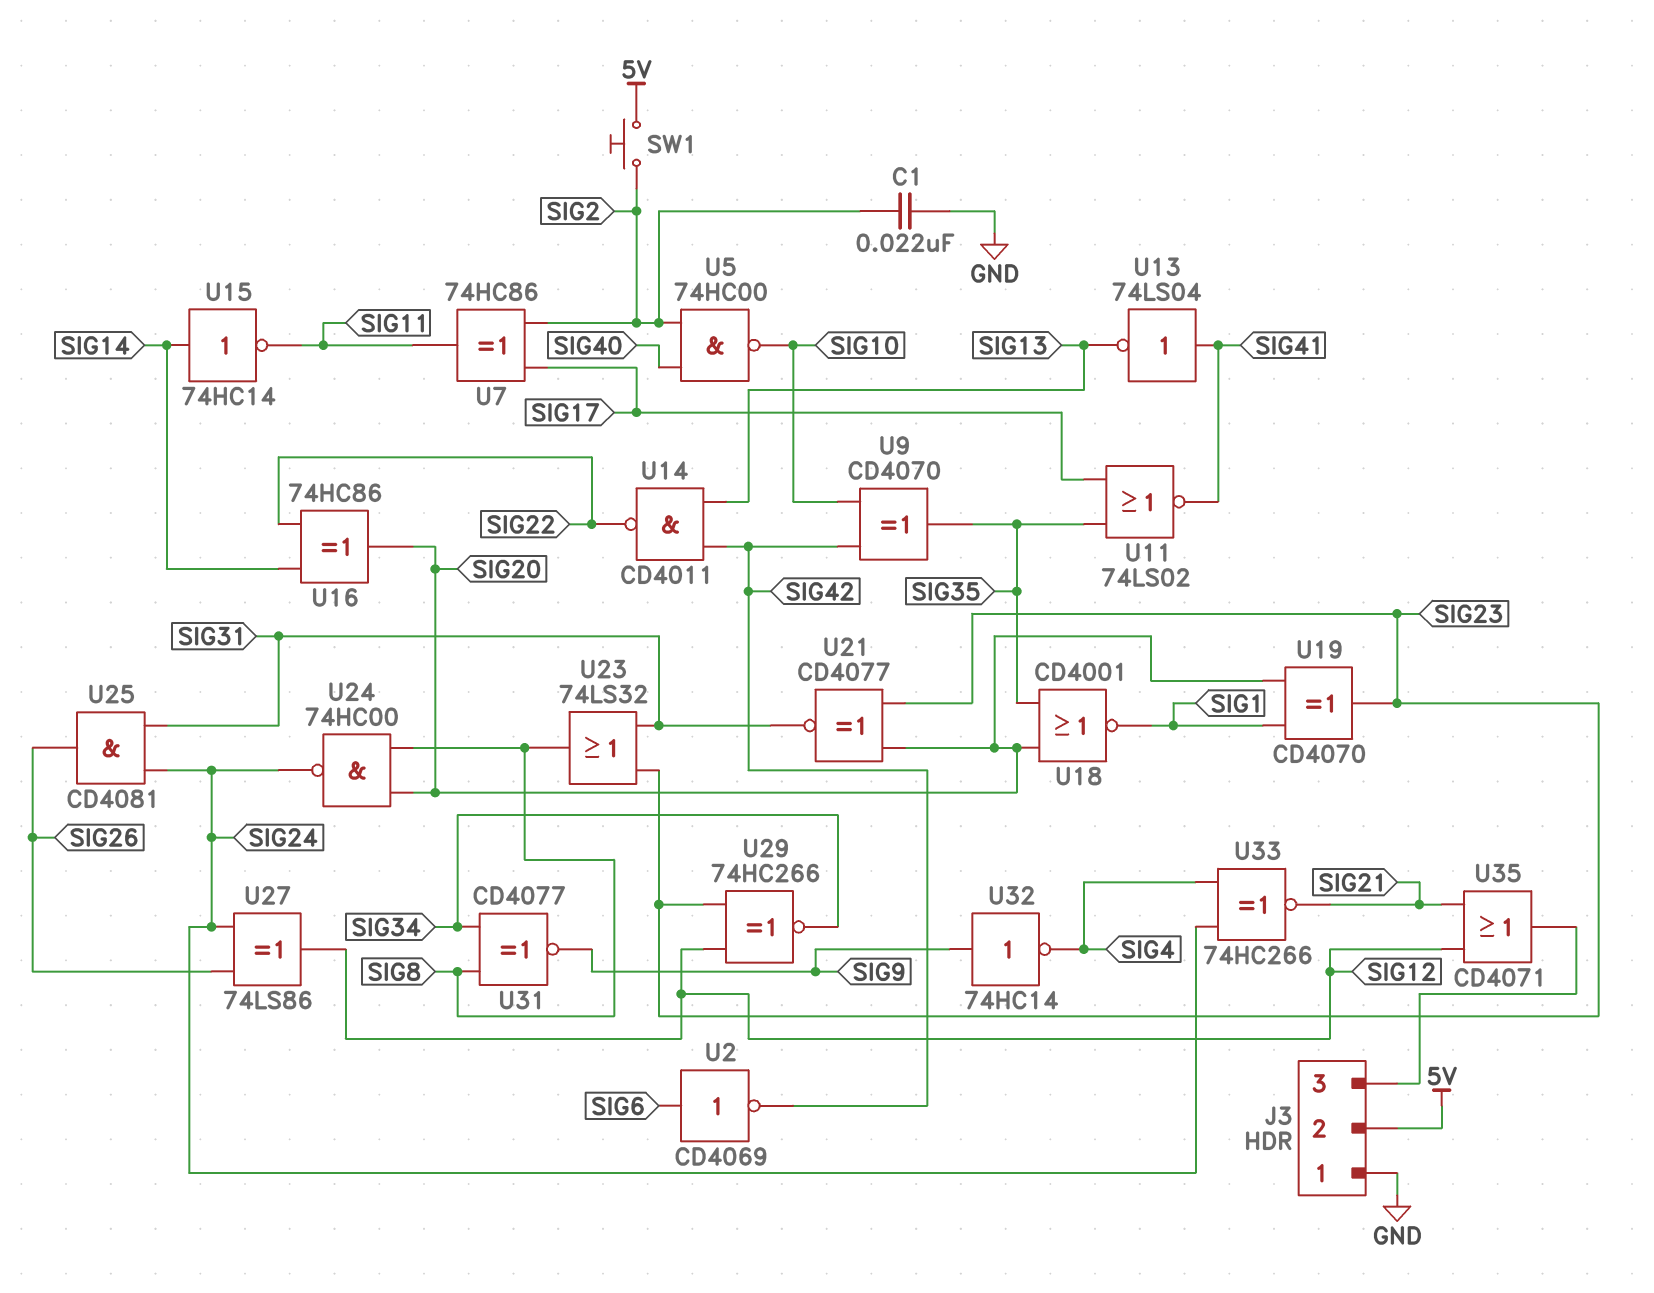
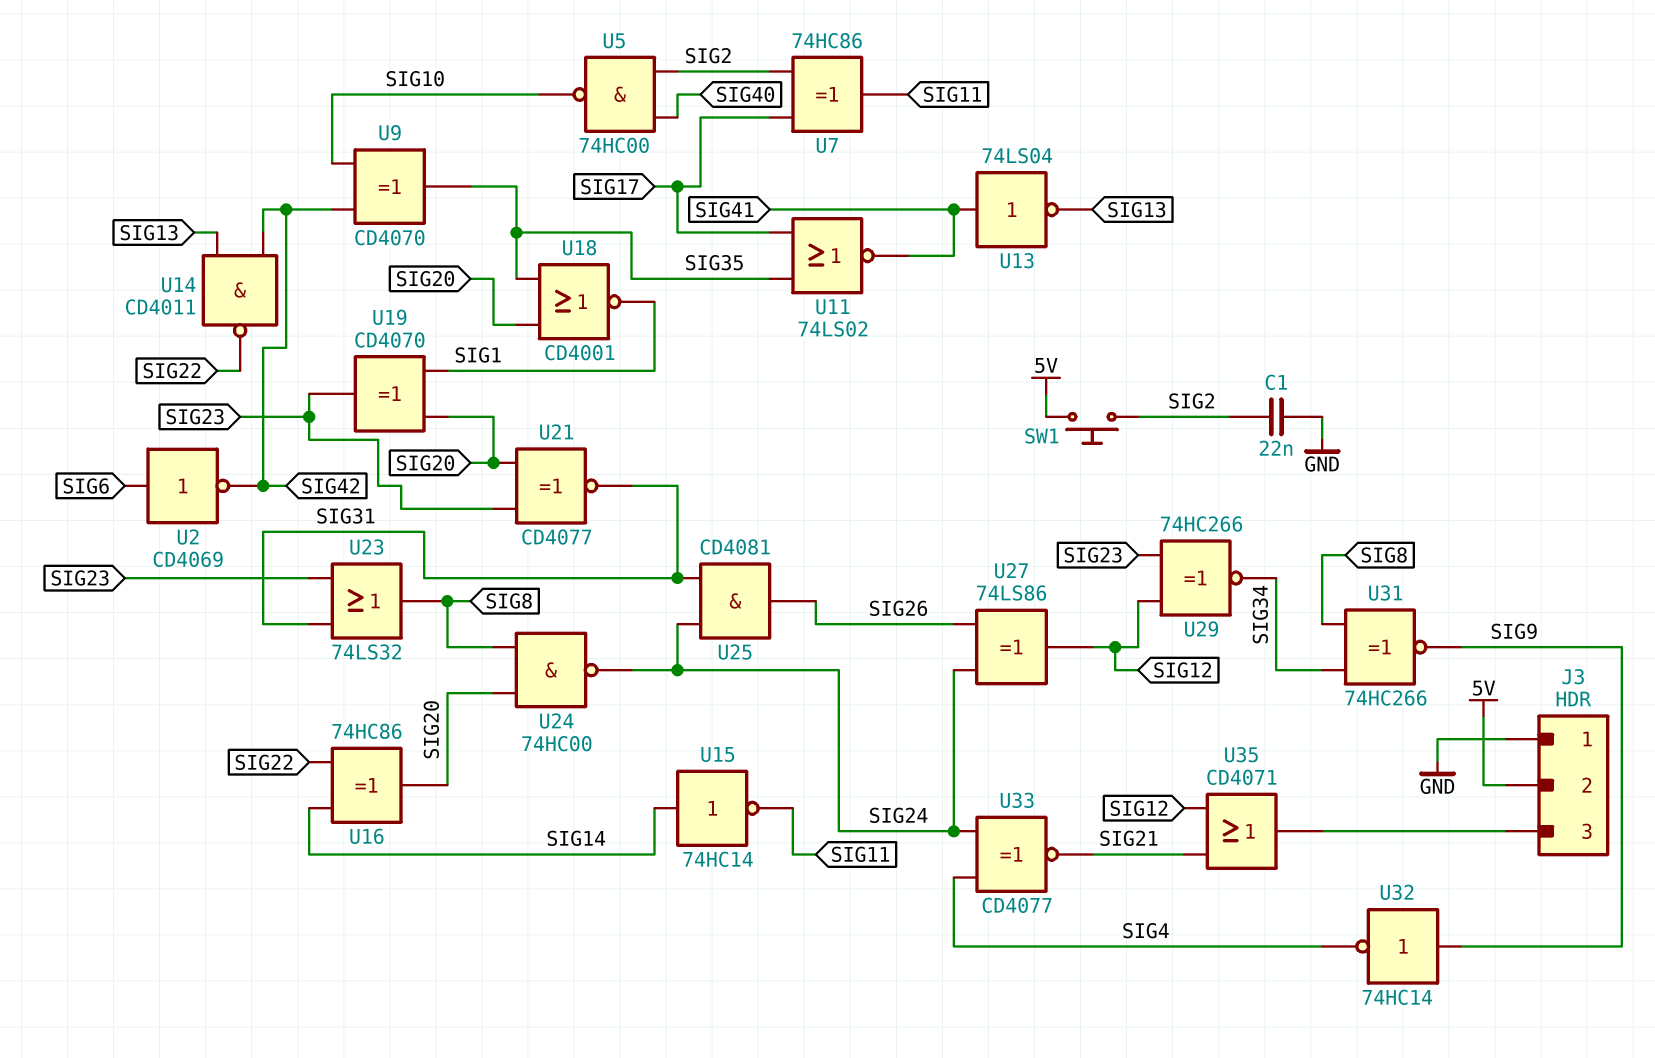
U31: XNOR CD4077 (in SIG8, in SIG34, out SIG9) -> XNOR 74HC266 (in SIG8, in SIG34, out SIG9)
U33: XNOR 74HC266 (in SIG4, in SIG24, out SIG21) -> XNOR CD4077 (in SIG4, in SIG24, out SIG21)

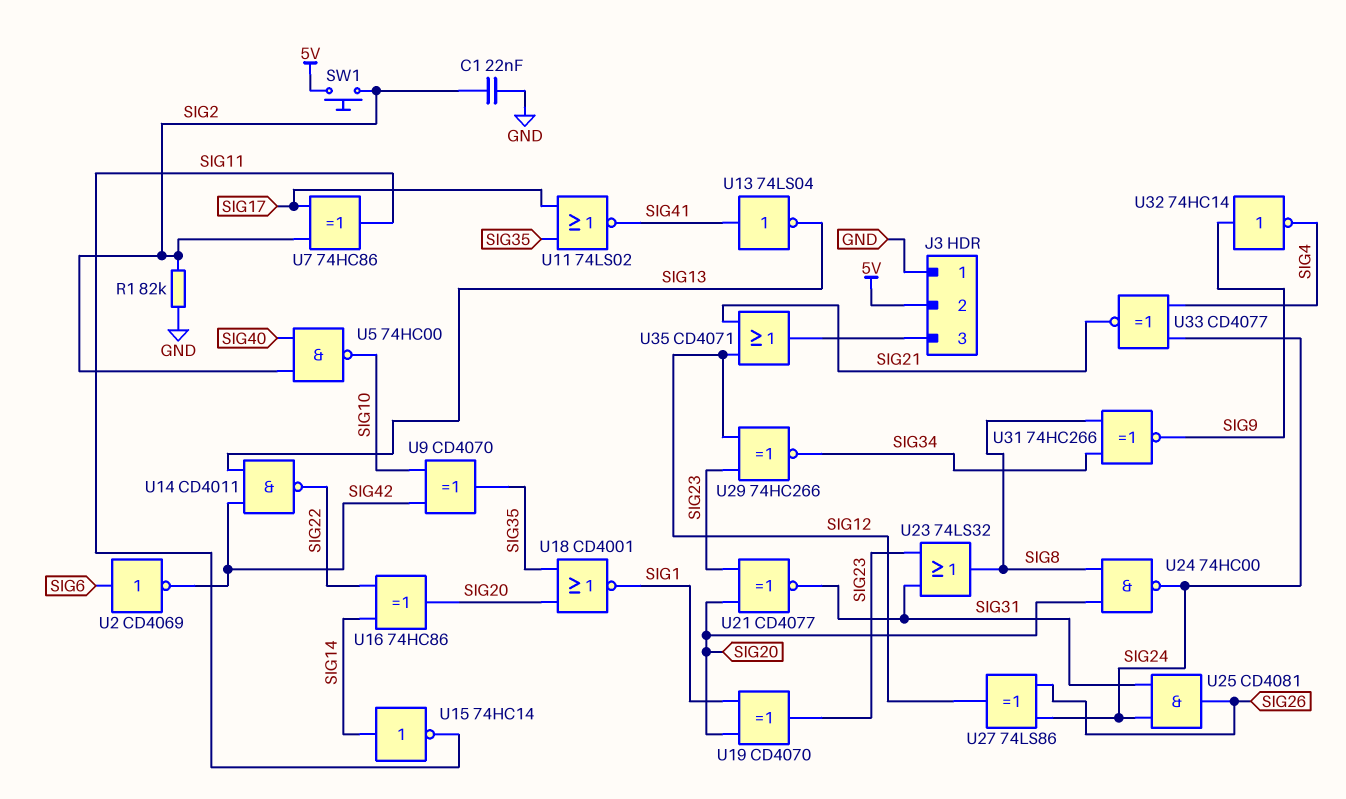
R1: none -> 82k (GND, SIG2)

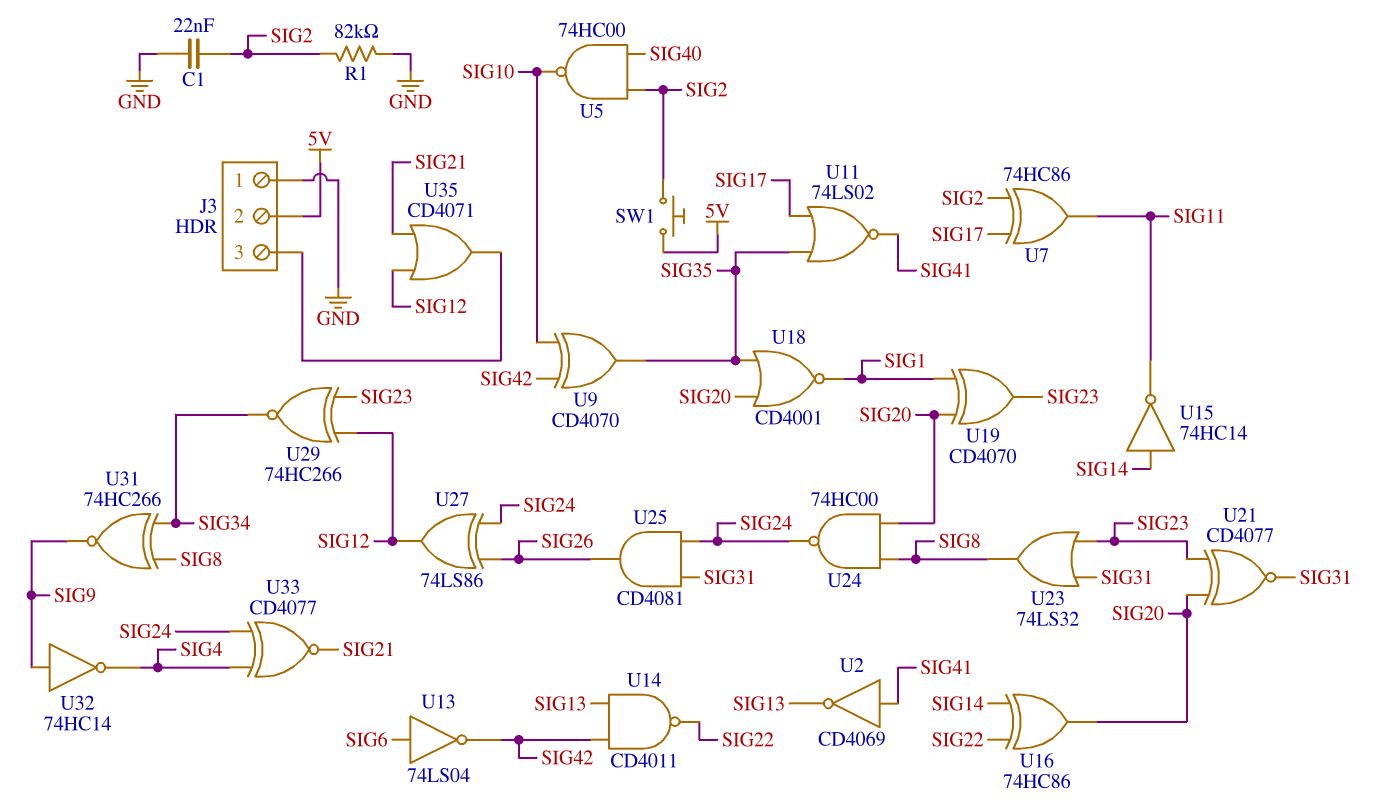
U2: NOT CD4069 (in SIG6, out SIG42) -> NOT CD4069 (in SIG41, out SIG13)
U13: NOT 74LS04 (in SIG41, out SIG13) -> NOT 74LS04 (in SIG6, out SIG42)

